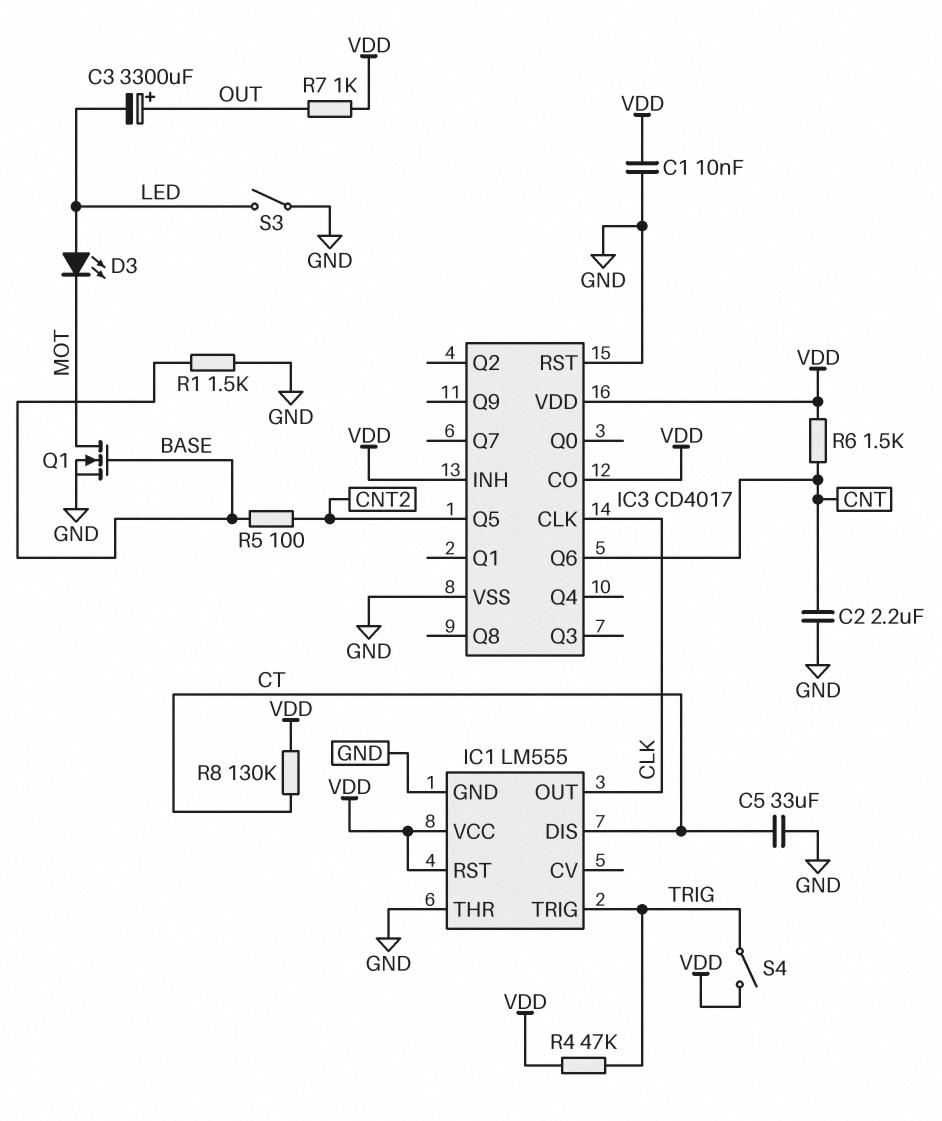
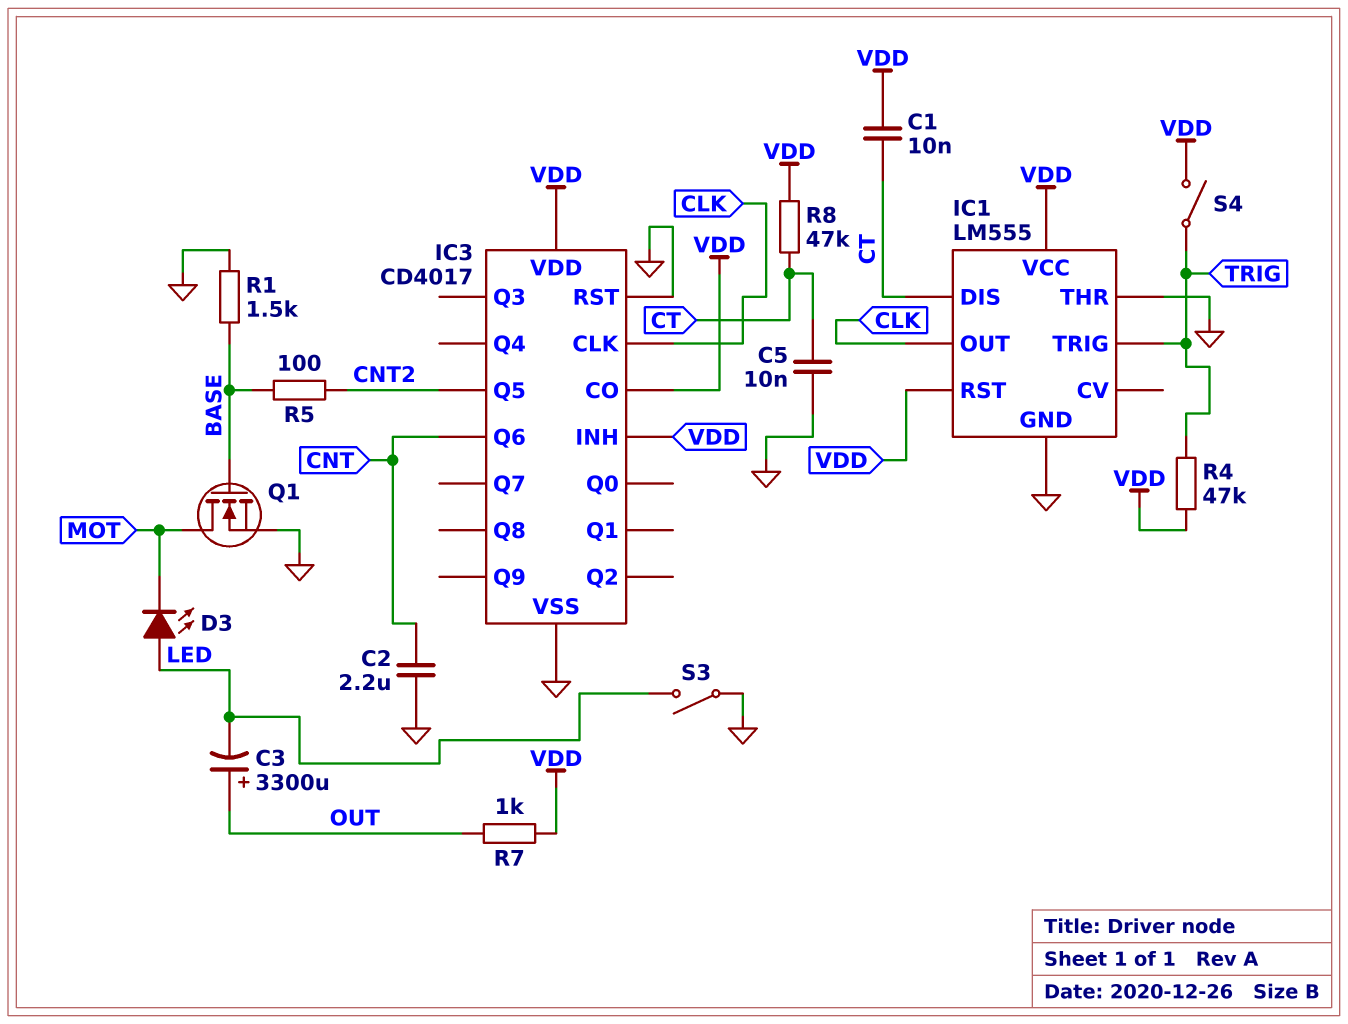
C1: 10nF (GND, VDD) -> 10nF (CT, VDD)
C5: 33uF (CT, GND) -> 10nF (CT, GND)
R6: 1.5k (CNT, VDD) -> none
R8: 130k (CT, VDD) -> 47k (CT, VDD)

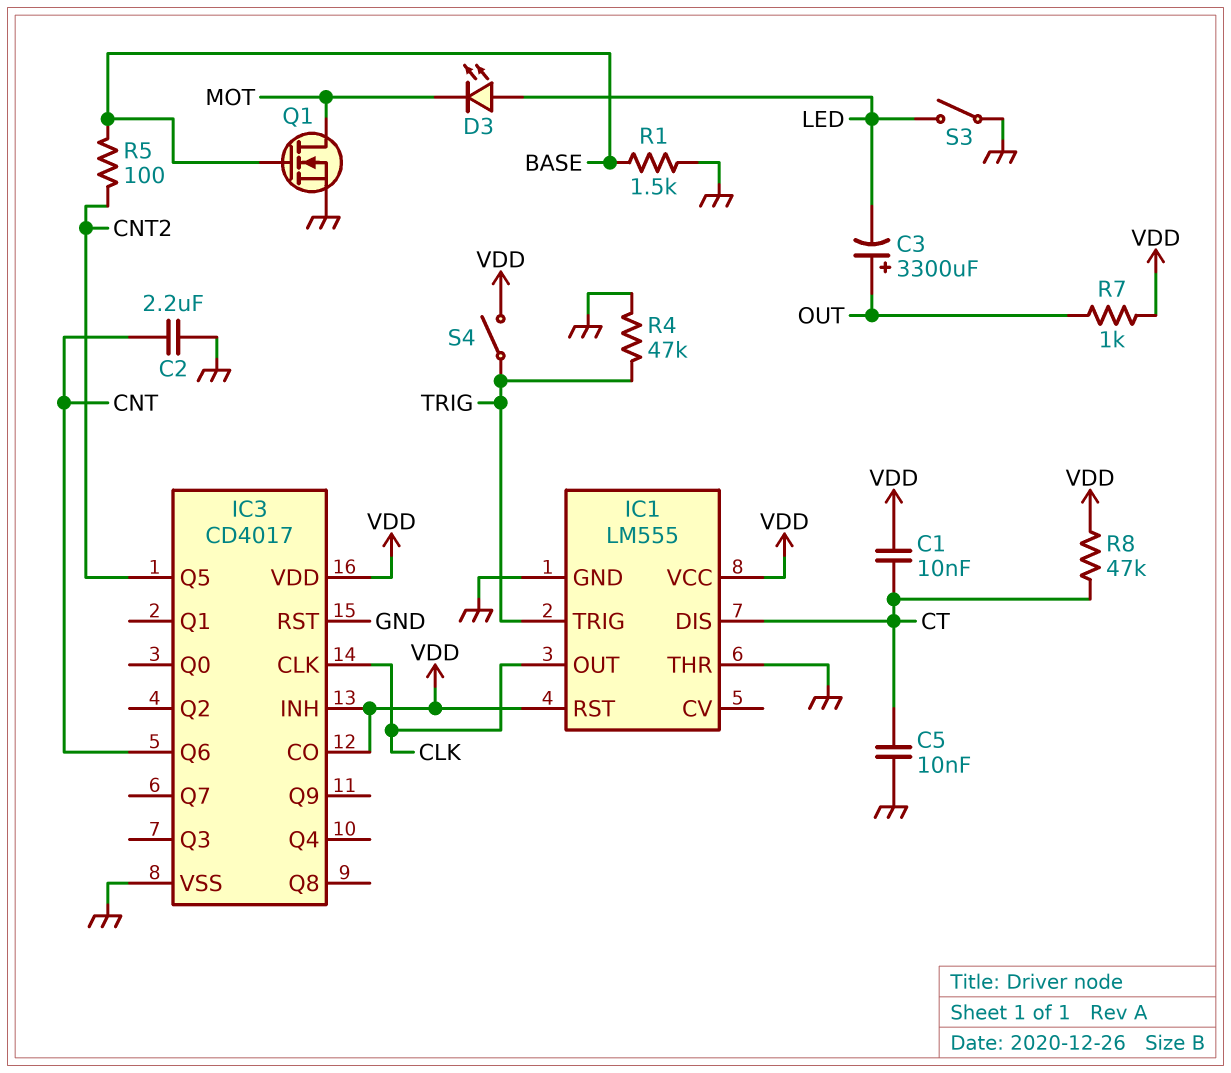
R4: 47k (TRIG, VDD) -> 47k (GND, TRIG)

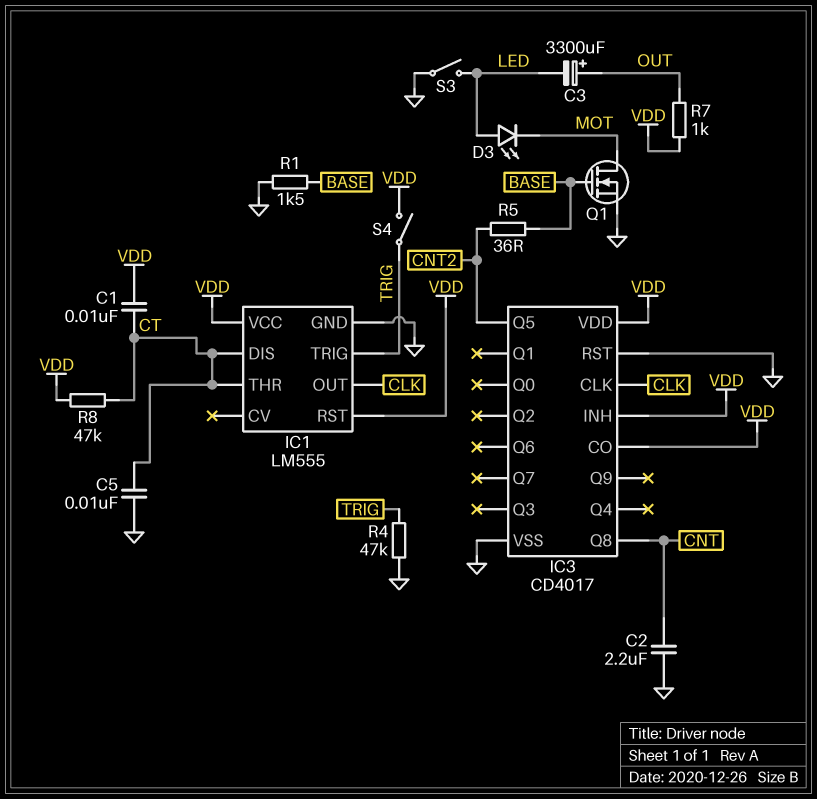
IC1 pin THR: GND -> CT
IC3 pin Q6: CNT -> none
IC3 pin Q8: none -> CNT
R5: 100 (BASE, CNT2) -> 36 (BASE, CNT2)

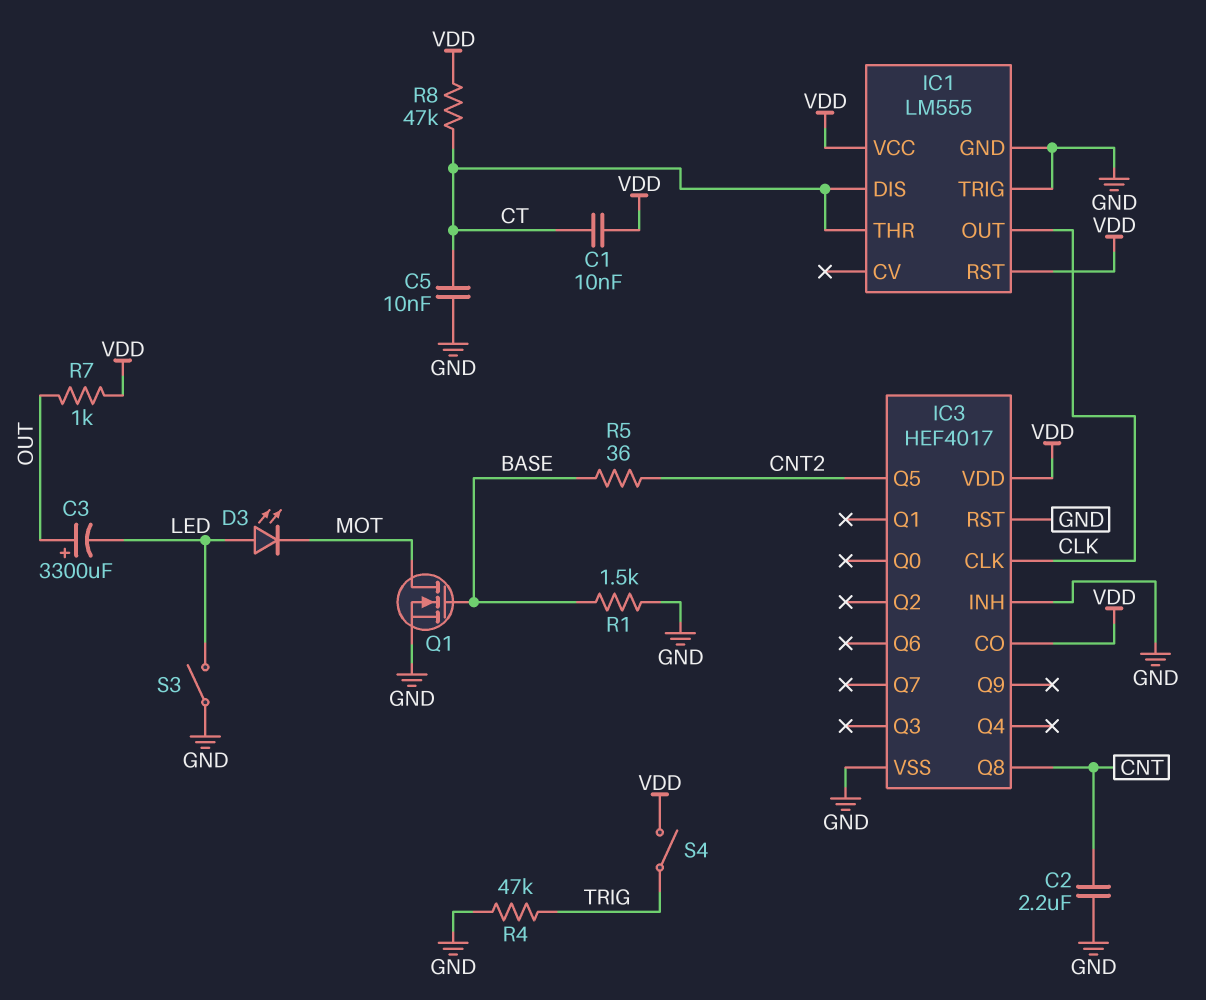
IC1 pin TRIG: TRIG -> GND
IC3: CD4017 -> HEF4017
IC3 pin INH: VDD -> GND

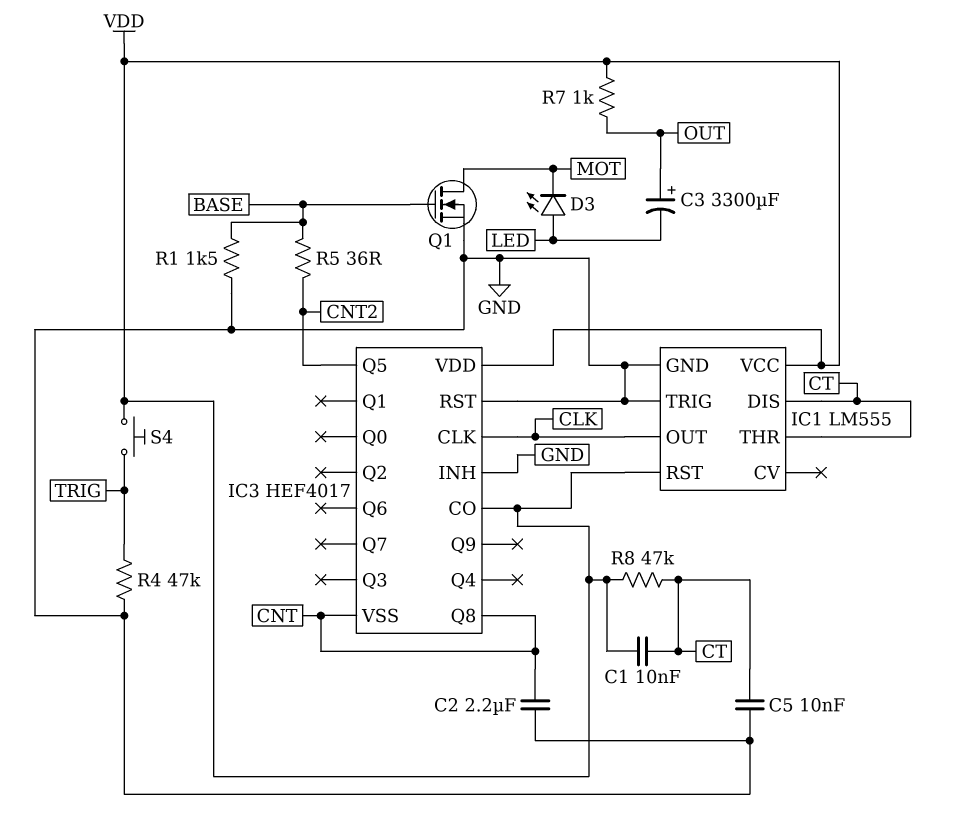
IC3 pin VSS: GND -> CNT
S3: switch (GND, LED) -> none
S4: switch (TRIG, VDD) -> button (TRIG, VDD)

